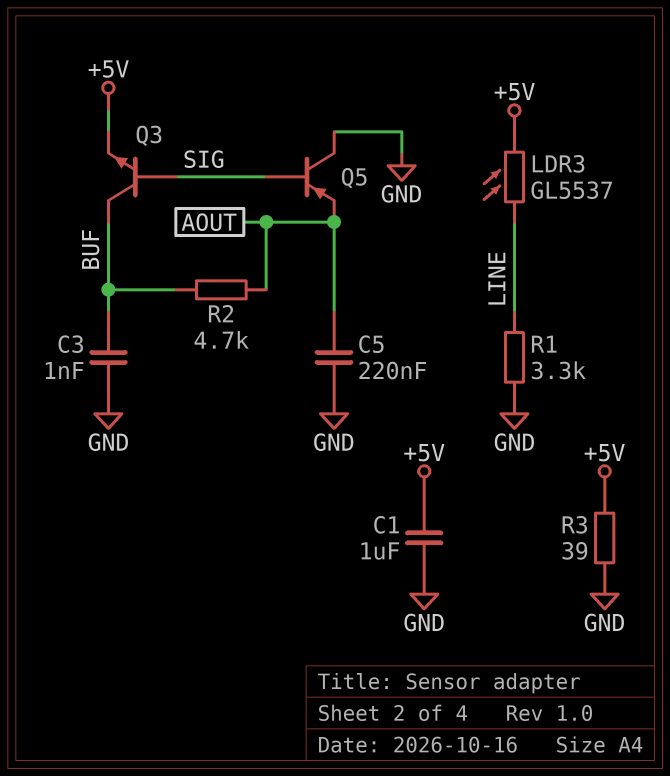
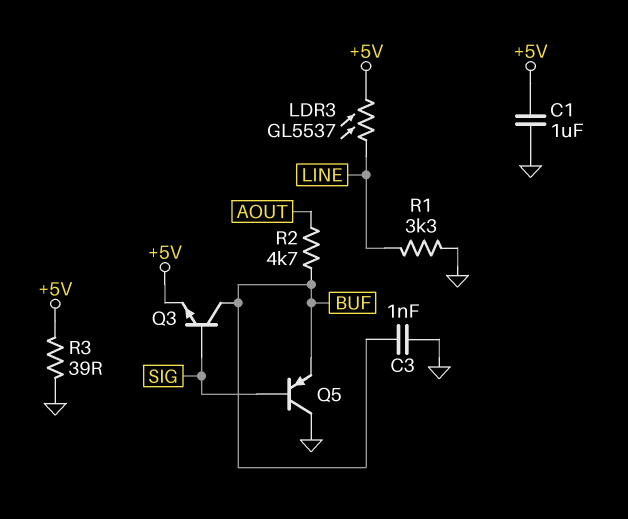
C5: 220nF (AOUT, GND) -> none
Q5: PNP (B SIG, C GND, E AOUT) -> PNP (B SIG, C GND, E BUF)

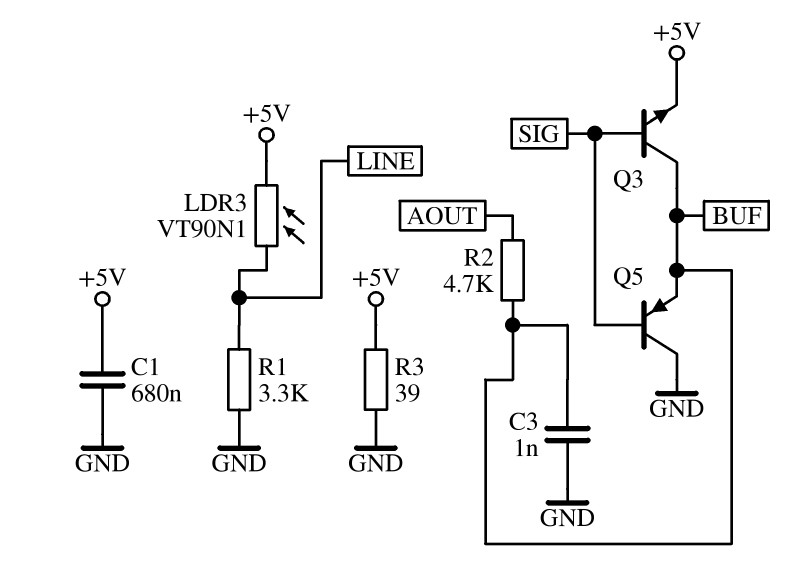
C1: 1uF (+5V, GND) -> 680nF (+5V, GND)
LDR3: GL5537 (+5V, LINE) -> VT90N1 (+5V, LINE)

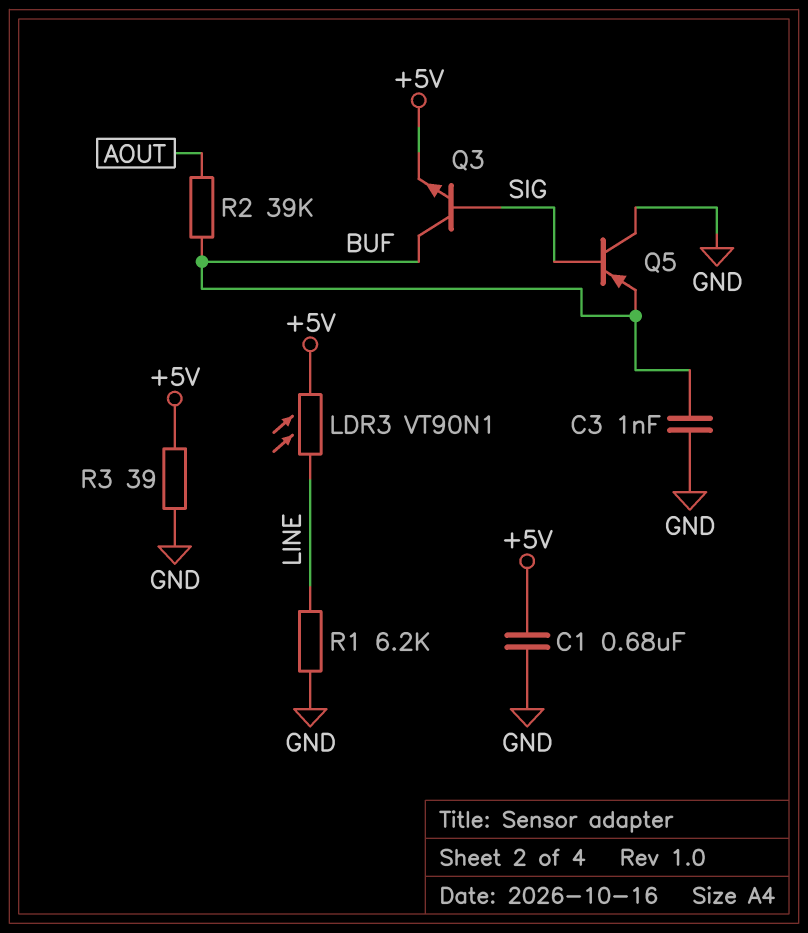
R1: 3.3k (GND, LINE) -> 6.2k (GND, LINE)
R2: 4.7k (AOUT, BUF) -> 39k (AOUT, BUF)

